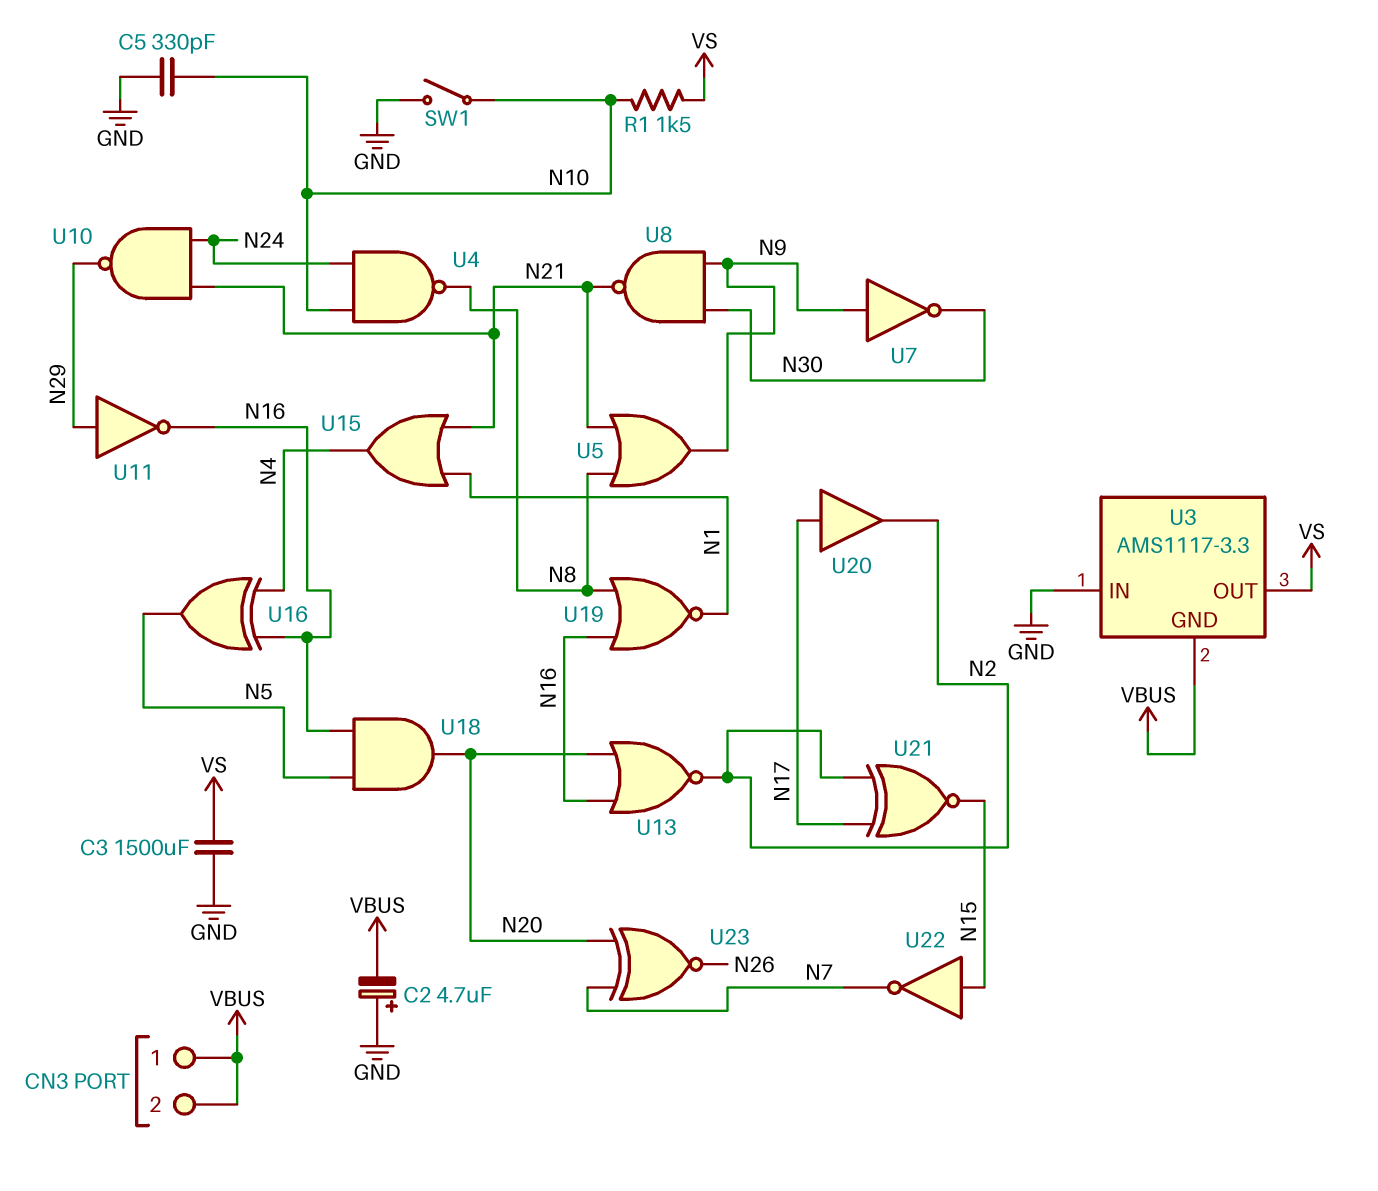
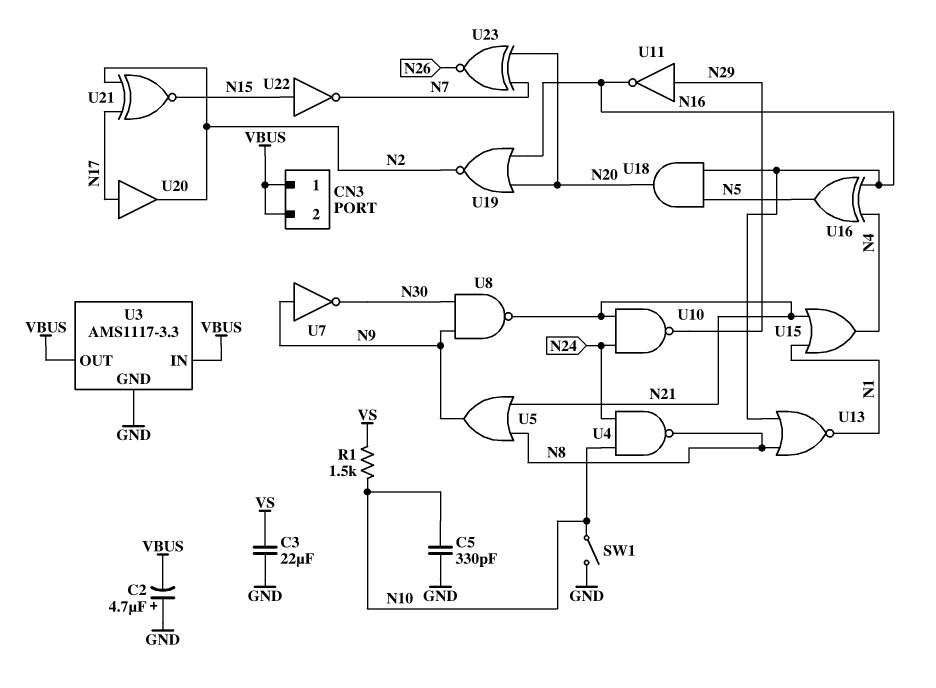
C3: 1500uF (GND, VS) -> 22uF (GND, VS)
U3 pin GND: VBUS -> GND
U3 pin IN: GND -> VBUS
U3 pin OUT: VS -> VBUS
U13: NOR (in N16, in N20, out N2) -> NOR (in N8, in N16, out N1)
U19: NOR (in N8, in N16, out N1) -> NOR (in N16, in N20, out N2)

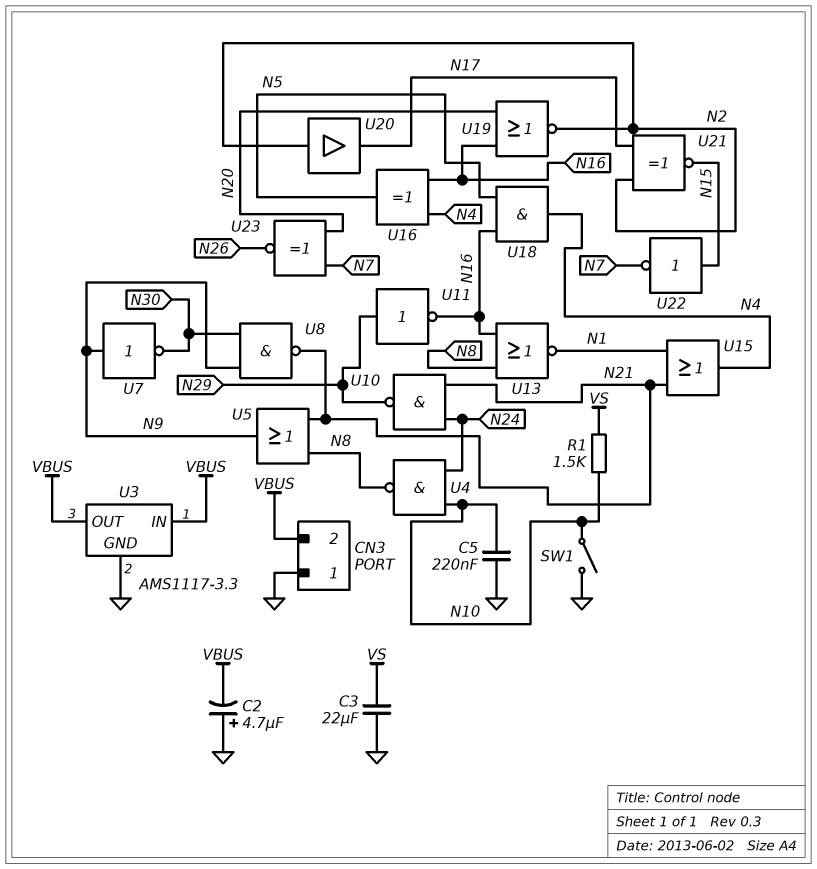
C5: 330pF (GND, N10) -> 220nF (GND, N10)
CN3 pin 1: VBUS -> GND
U18: AND (in N5, in N16, out N20) -> AND (in N5, in N16, out N4)
U20: buffer (in N17, out N2) -> buffer (in N2, out N17)

